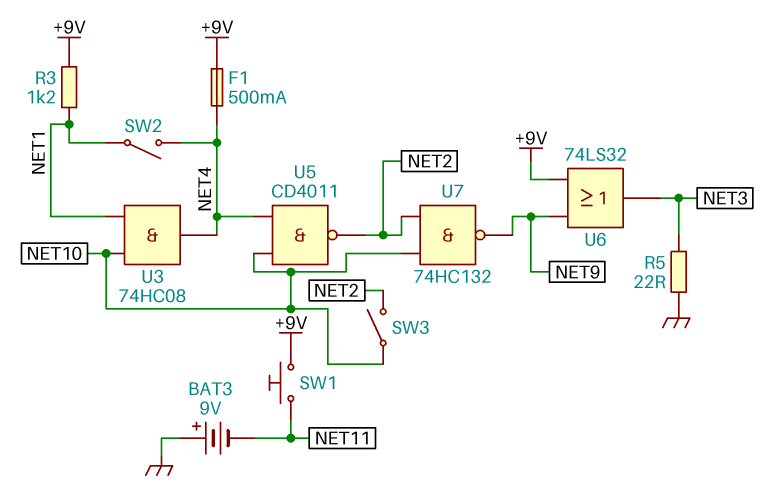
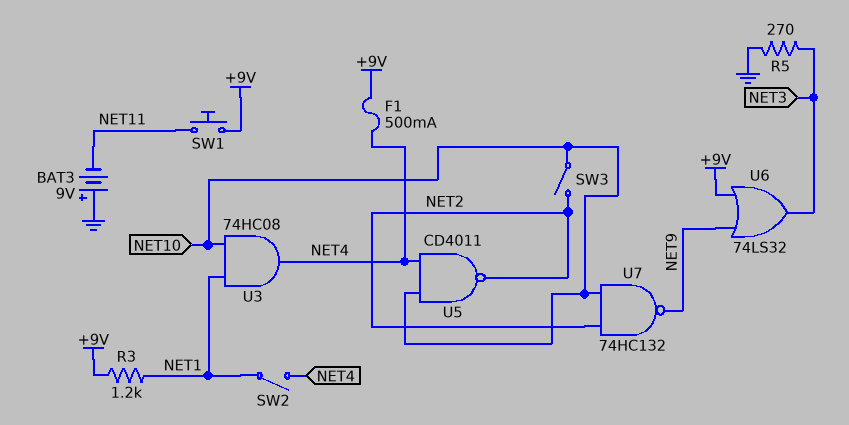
R5: 22 (GND, NET3) -> 270 (GND, NET3)

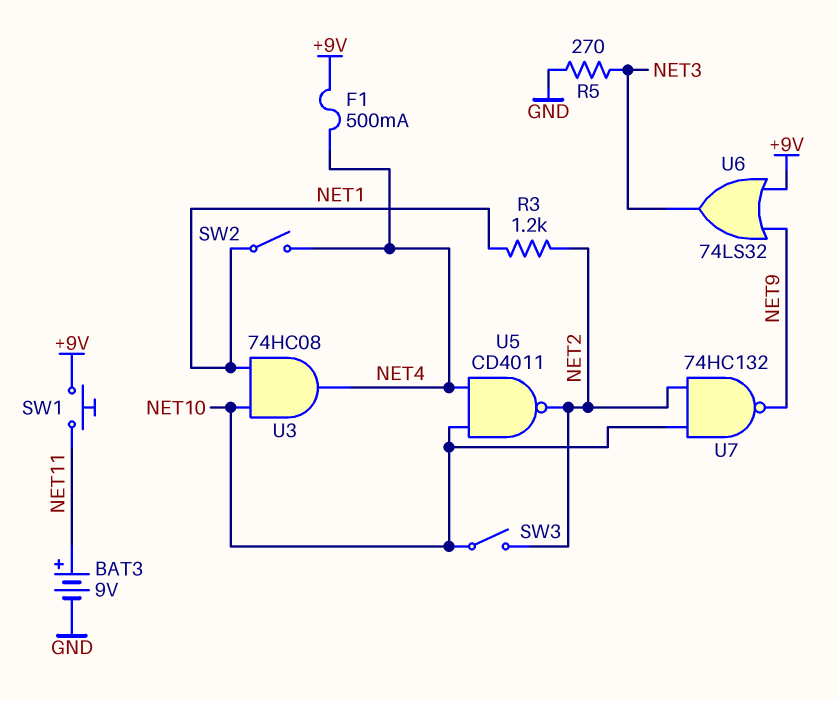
BAT3: 9V (plus GND, minus NET11) -> 9V (plus NET11, minus GND)
R3: 1.2k (+9V, NET1) -> 1.2k (NET1, NET2)

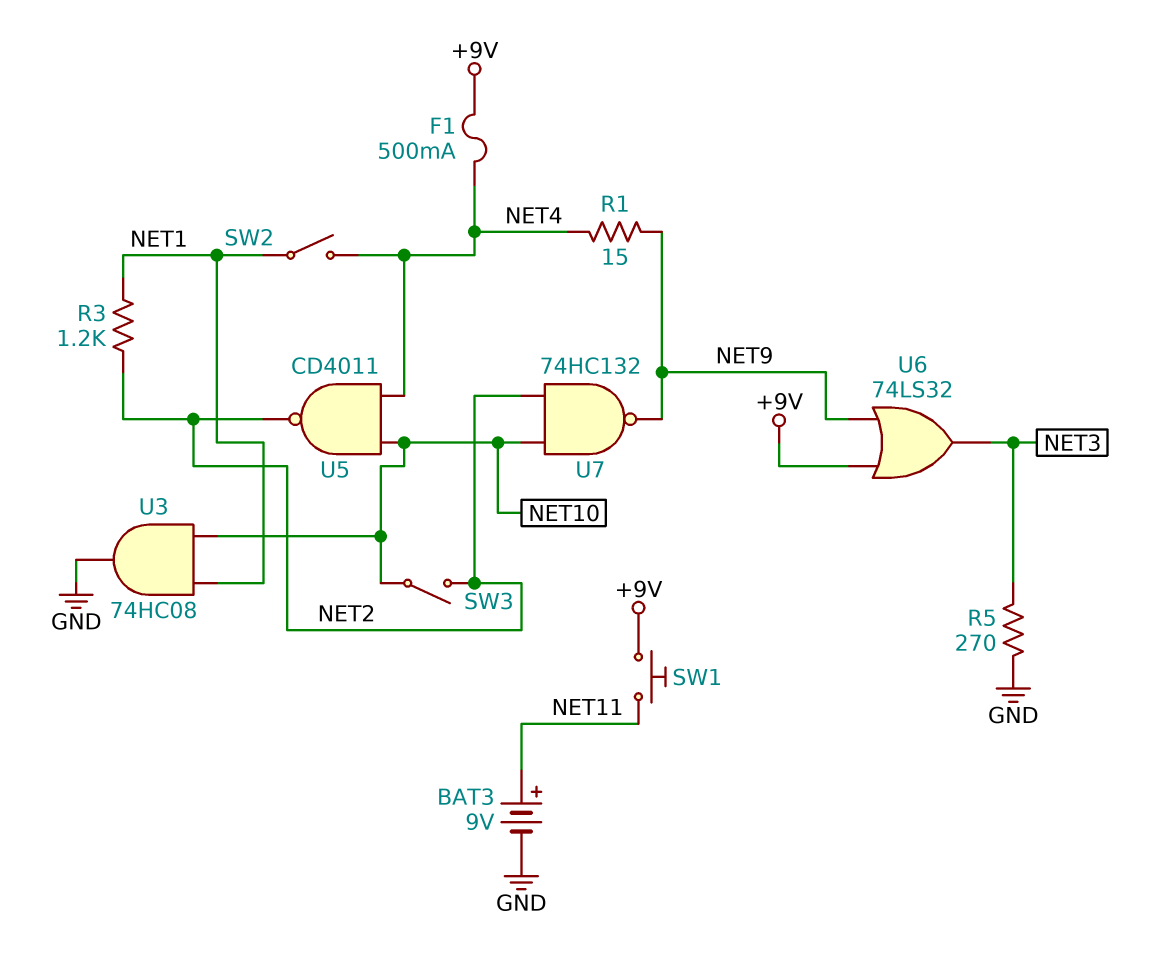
R1: none -> 15 (NET4, NET9)
U3: AND 74HC08 (in NET1, in NET10, out NET4) -> AND 74HC08 (in NET1, in NET10, out GND)

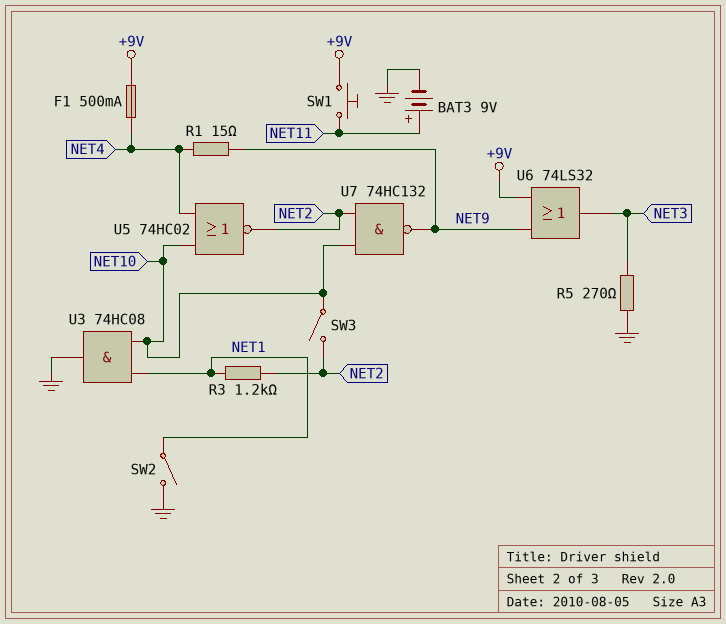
SW2: switch (NET1, NET4) -> switch (GND, NET1)
U5: NAND CD4011 (in NET4, in NET10, out NET2) -> NOR 74HC02 (in NET4, in NET10, out NET2)

